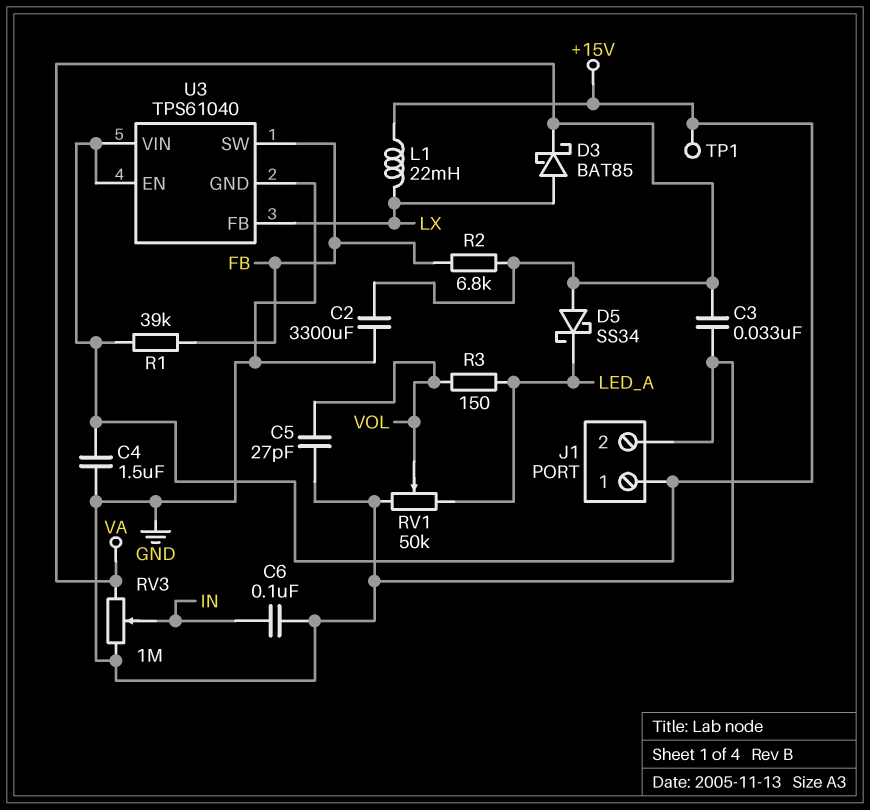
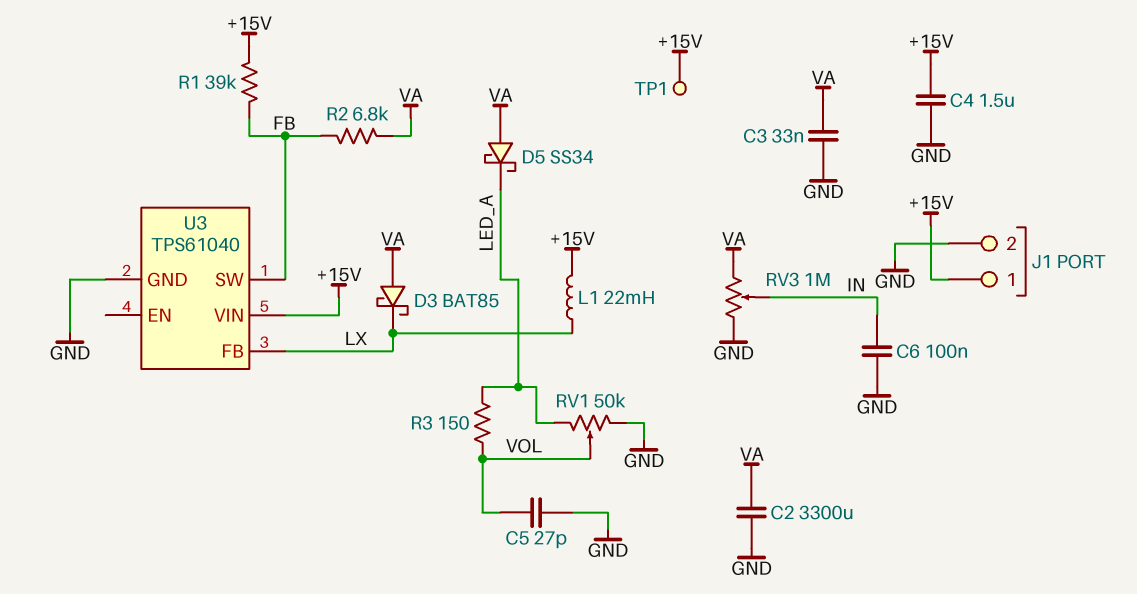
D3: schottky BAT85 (A LX, K VA) -> schottky BAT85 (A VA, K LX)
U3 pin EN: +15V -> none

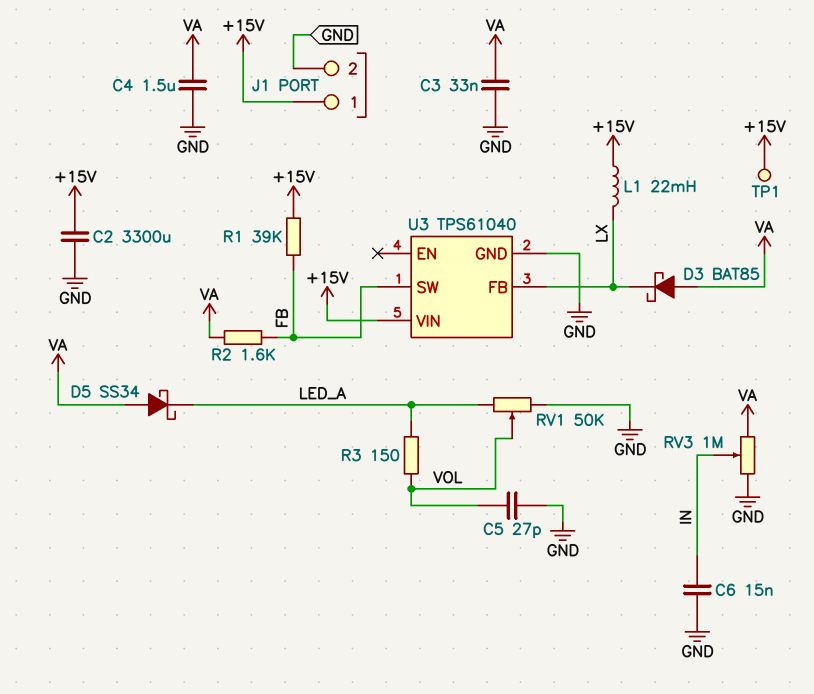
C2: 3300uF (GND, VA) -> 3300uF (+15V, GND)
C4: 1.5uF (+15V, GND) -> 1.5uF (GND, VA)
C6: 100nF (GND, IN) -> 15nF (GND, IN)
R2: 6.8k (FB, VA) -> 1.6k (FB, VA)

